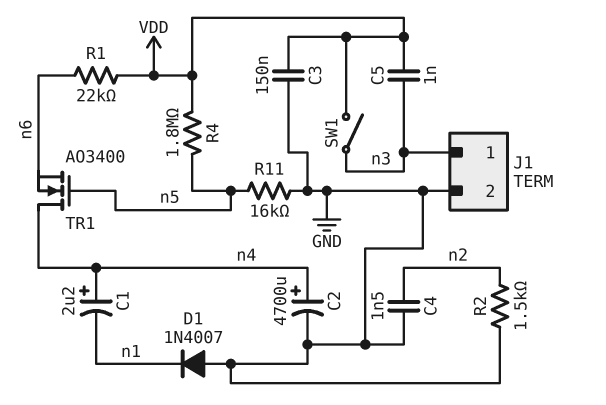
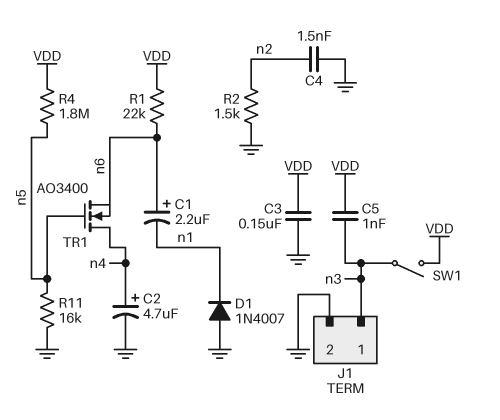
C1: 2.2uF (plus n4, minus n1) -> 2.2uF (plus n6, minus n1)
C2: 4700uF (plus n4, minus GND) -> 4.7uF (plus n4, minus GND)

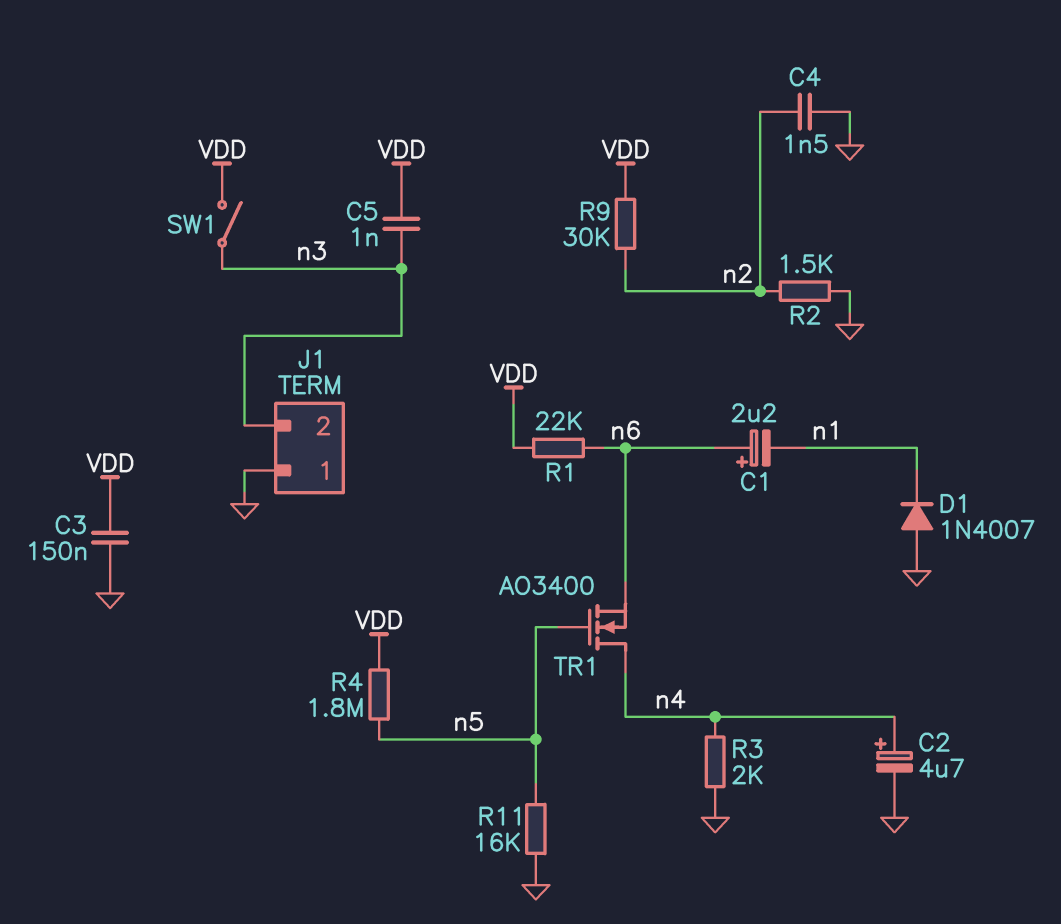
J1 pin 1: n3 -> GND
J1 pin 2: GND -> n3
R3: none -> 2k (GND, n4)
R9: none -> 30k (VDD, n2)

